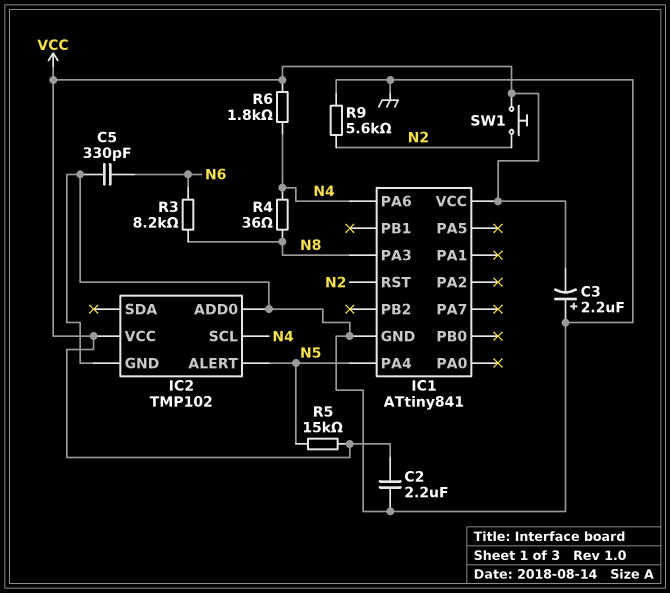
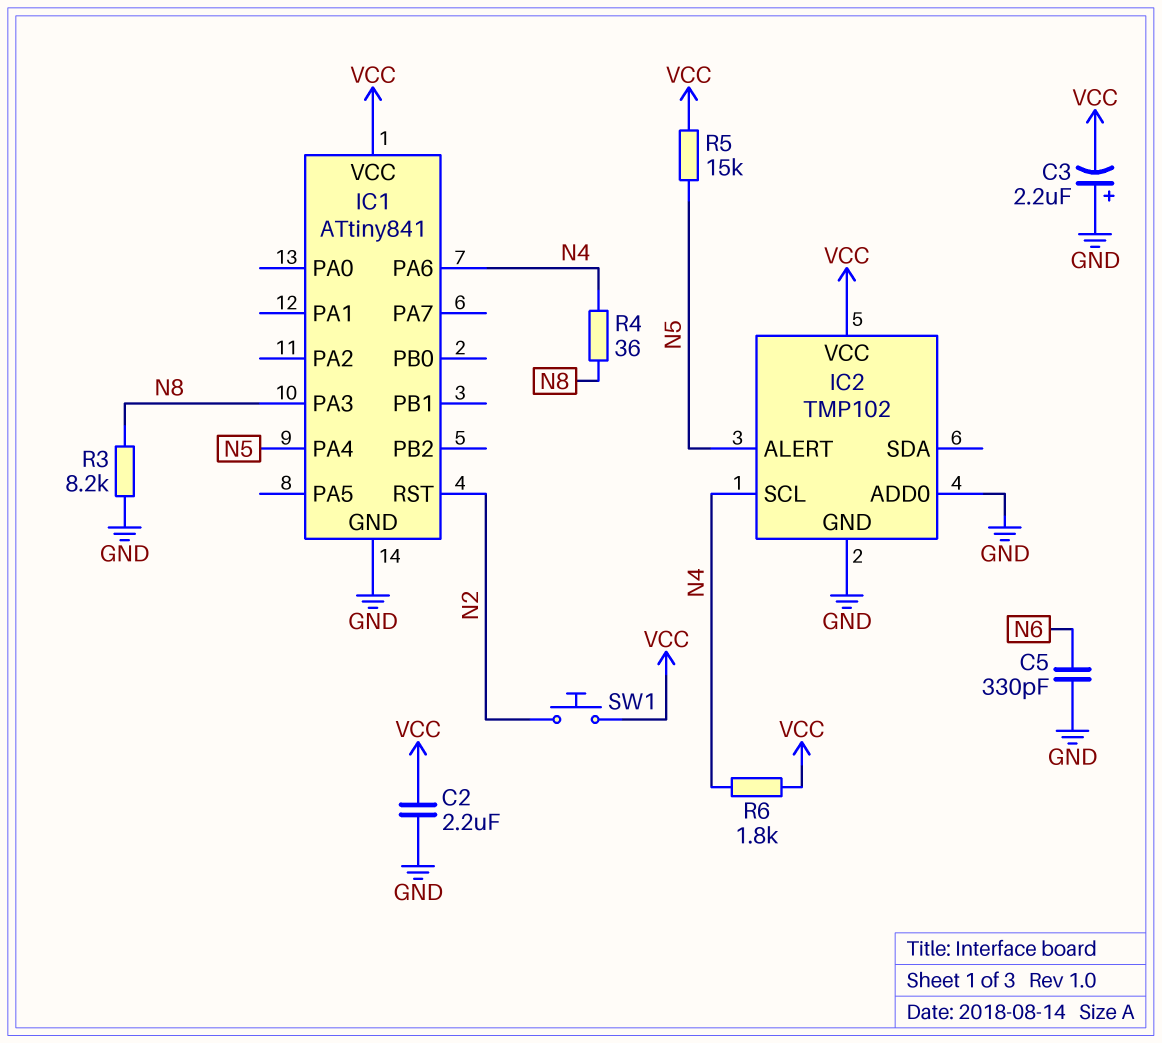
R3: 8.2k (N6, N8) -> 8.2k (GND, N8)
R9: 5.6k (GND, N2) -> none

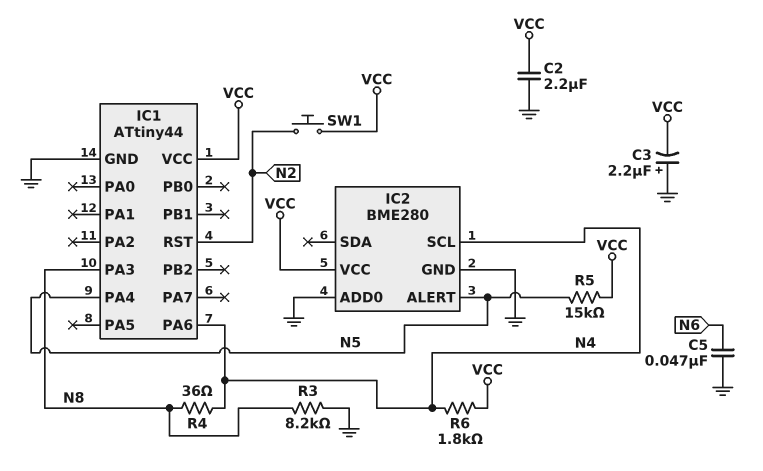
C5: 330pF (GND, N6) -> 47nF (GND, N6)
IC1: ATtiny841 -> ATtiny44
IC2: TMP102 -> BME280

